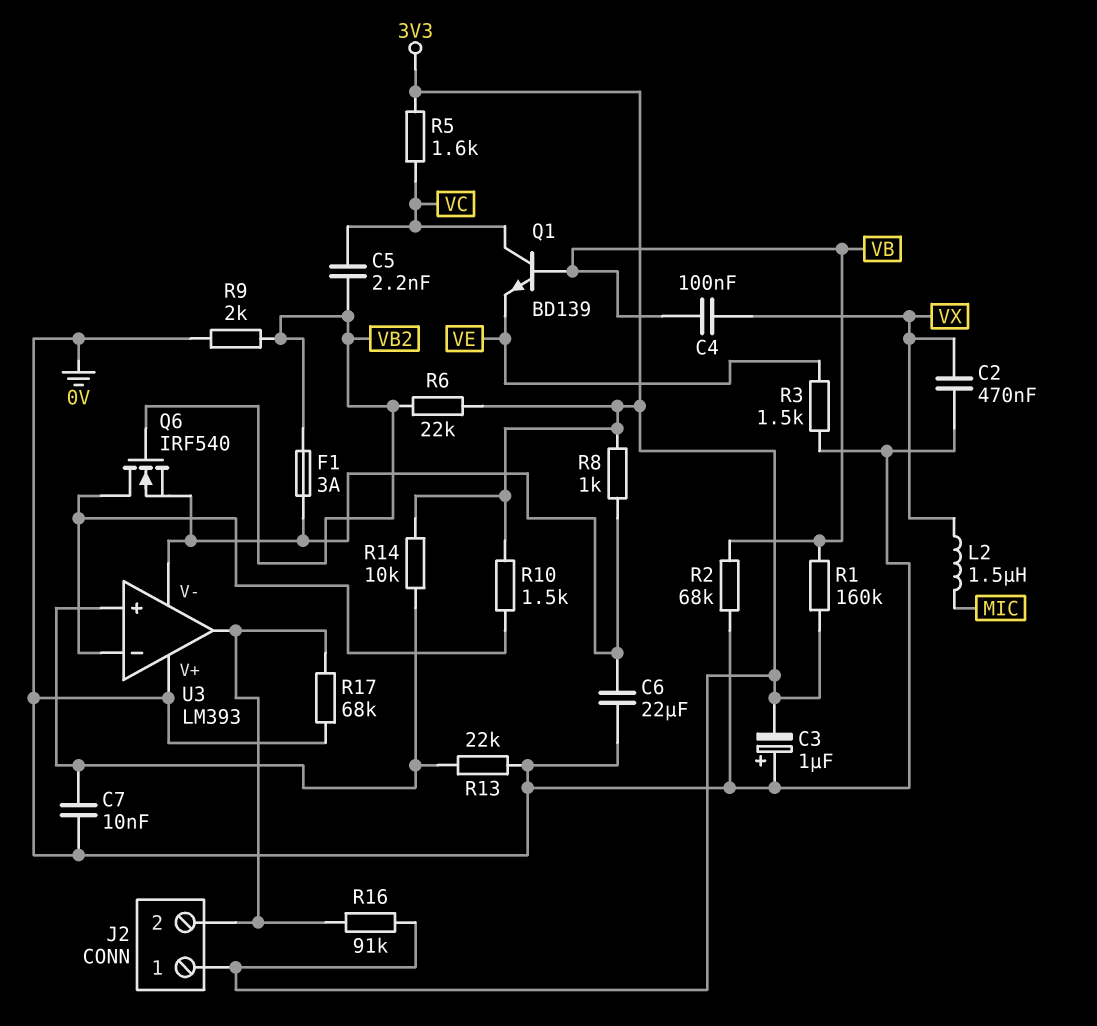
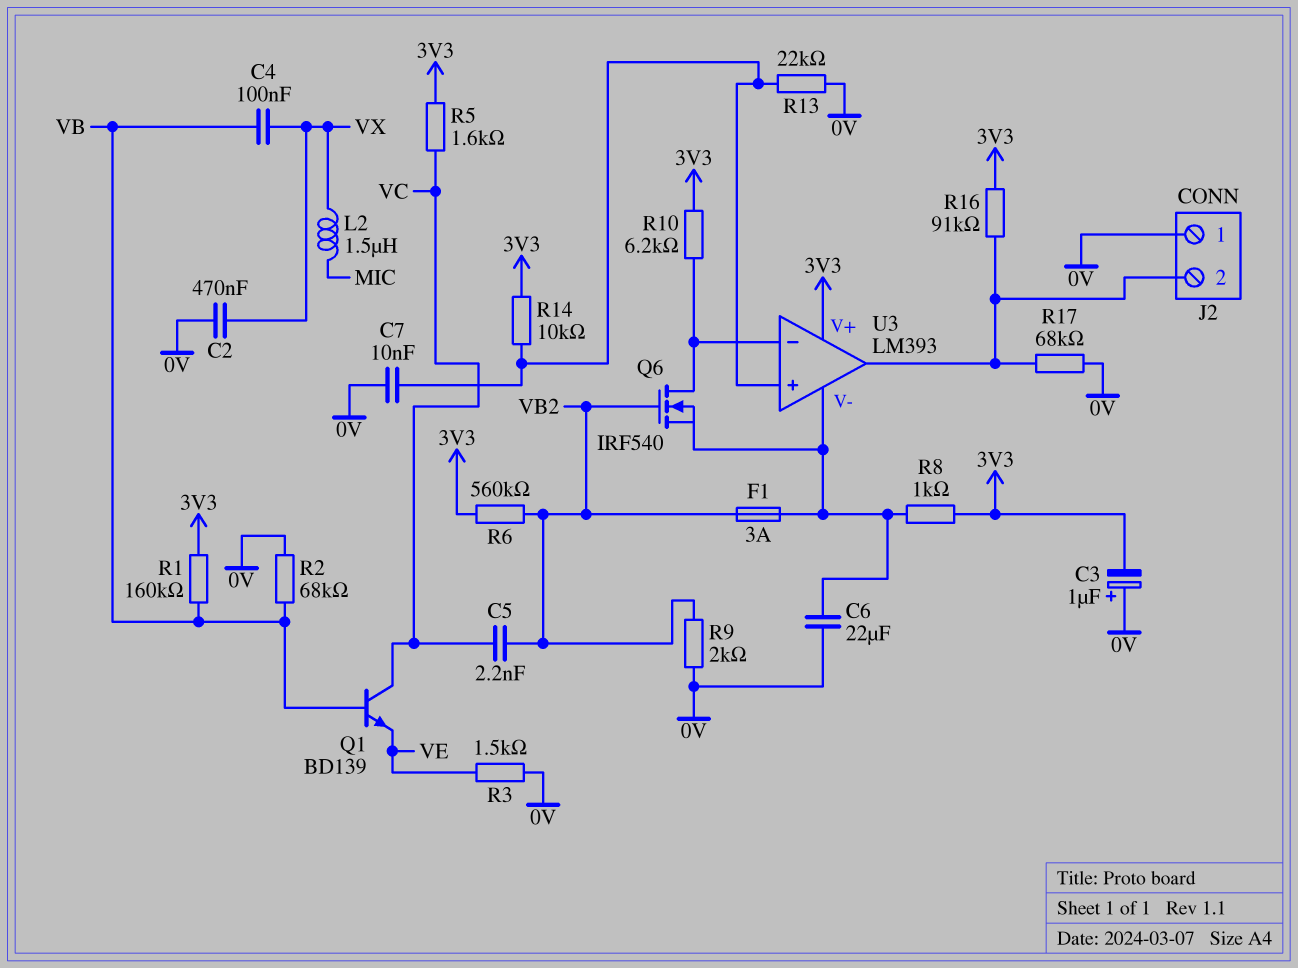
J2 pin 1: 3V3 -> 0V
R6: 22k (3V3, VB2) -> 560k (3V3, VB2)
R10: 1.5k (3V3, U3/in-) -> 6.2k (3V3, U3/in-)
U3 pin V+: 0V -> 3V3

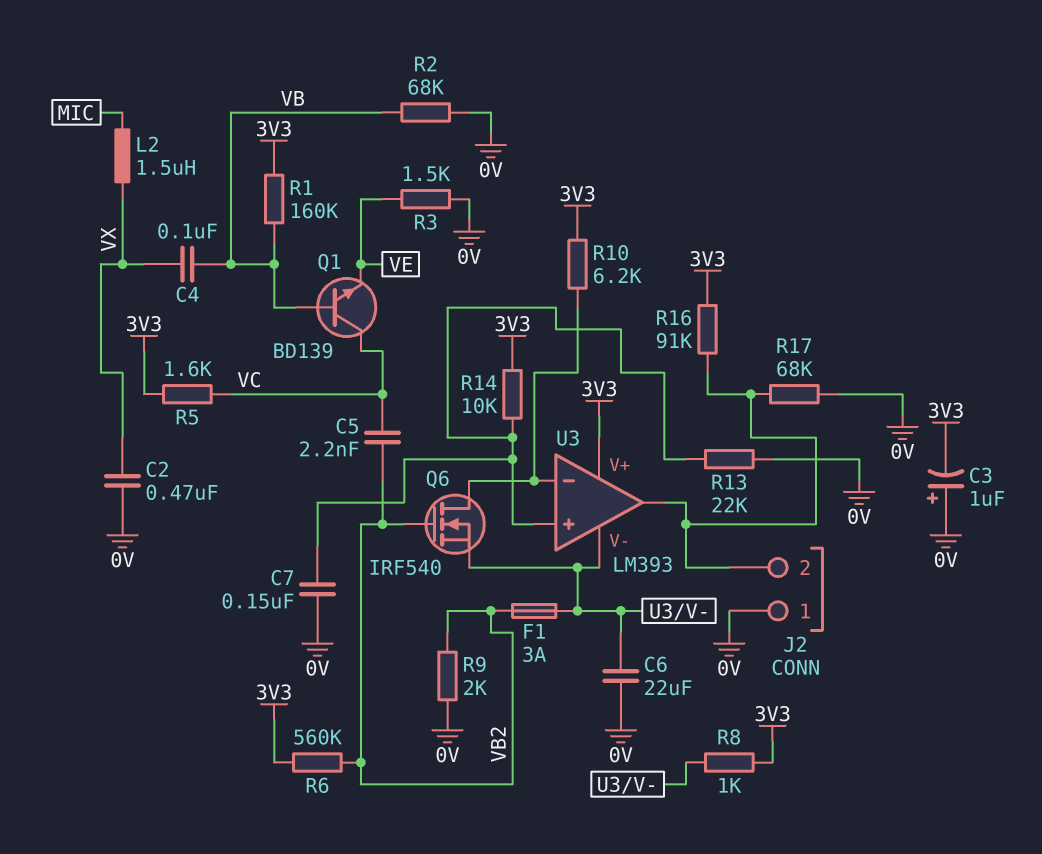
C7: 10nF (0V, U3/in+) -> 150nF (0V, U3/in+)

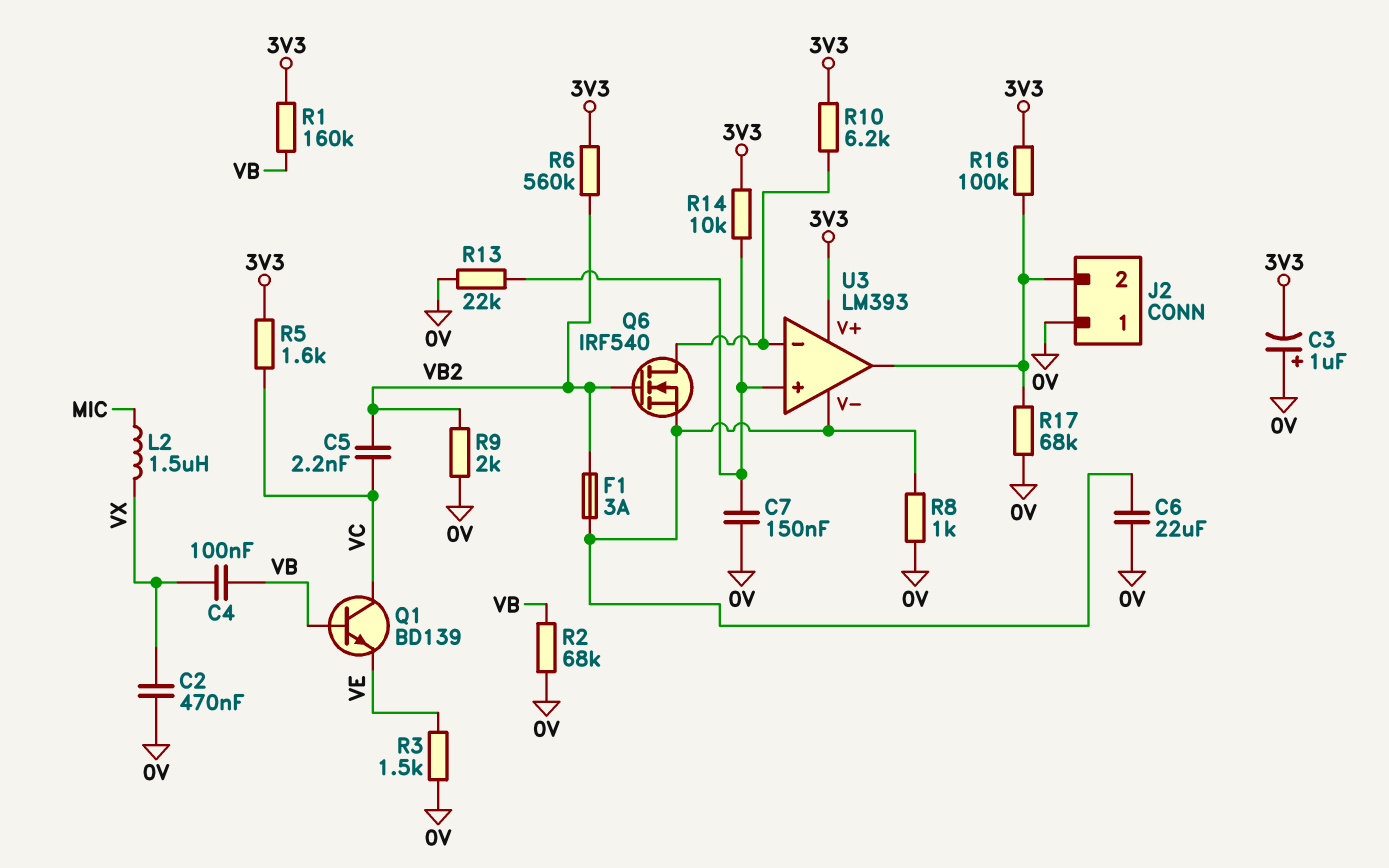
R8: 1k (3V3, U3/V-) -> 1k (0V, U3/V-)
R16: 91k (3V3, J2/2) -> 100k (3V3, J2/2)

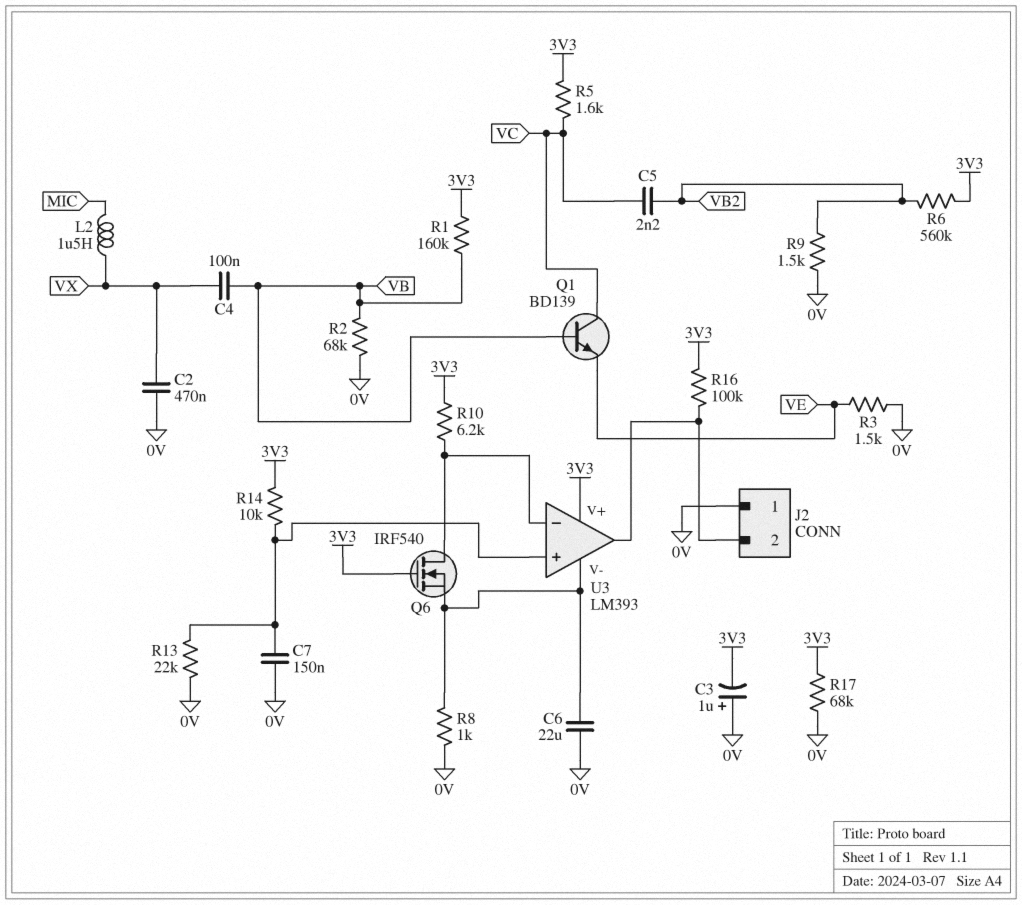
F1: 3A (U3/V-, VB2) -> none
Q6: NMOS IRF540 (G VB2, D U3/in-, S U3/V-) -> NMOS IRF540 (G 3V3, D U3/in-, S U3/V-)
R9: 2k (0V, VB2) -> 1.5k (0V, VB2)
R17: 68k (0V, J2/2) -> 68k (0V, 3V3)

